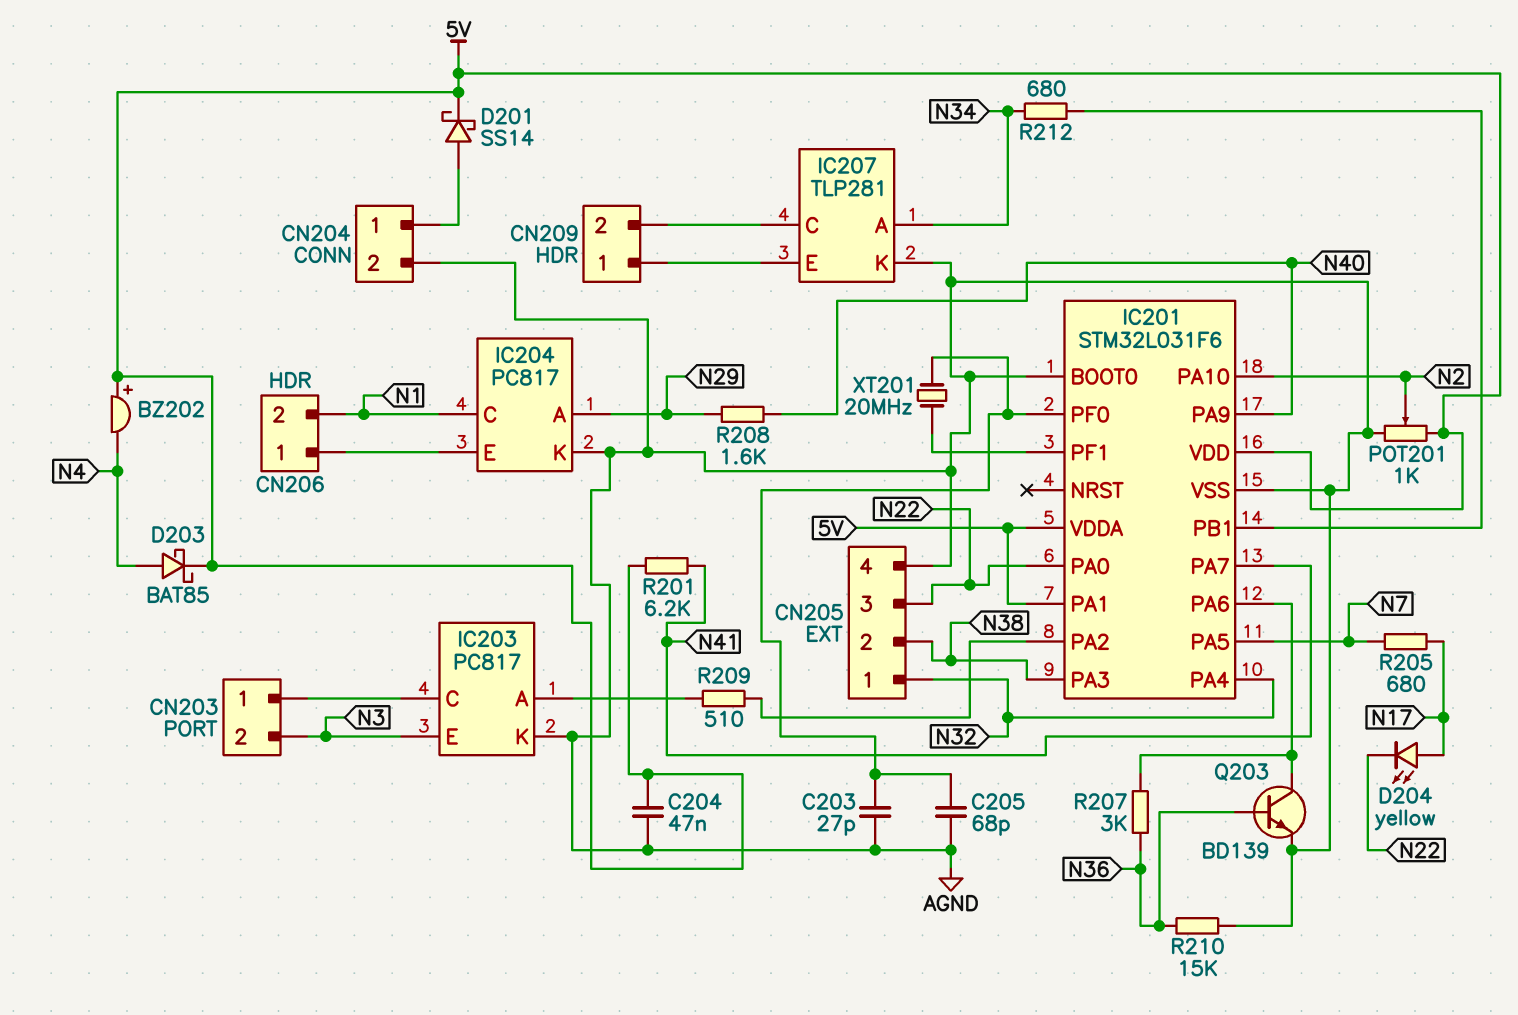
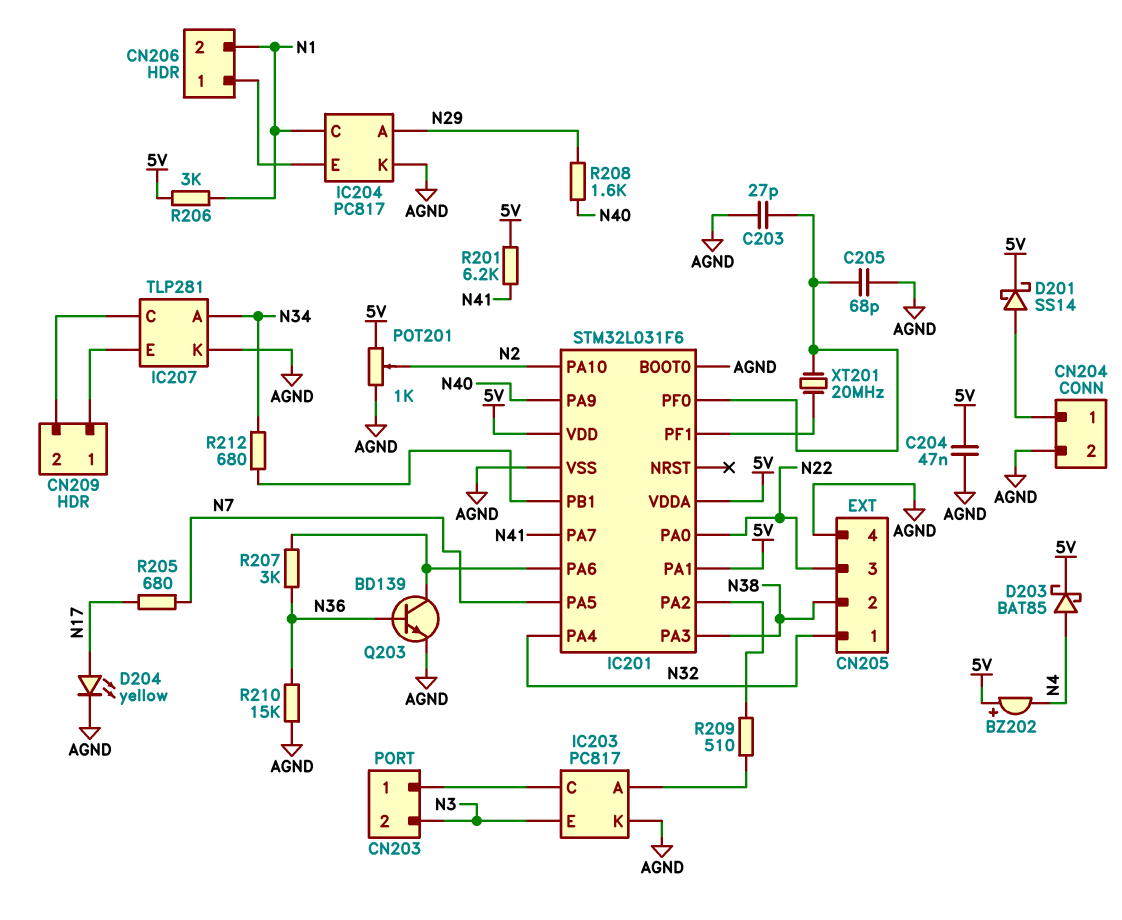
D204: LED yellow (A N17, K N22) -> LED yellow (A N17, K AGND)
R206: none -> 3k (5V, N1)

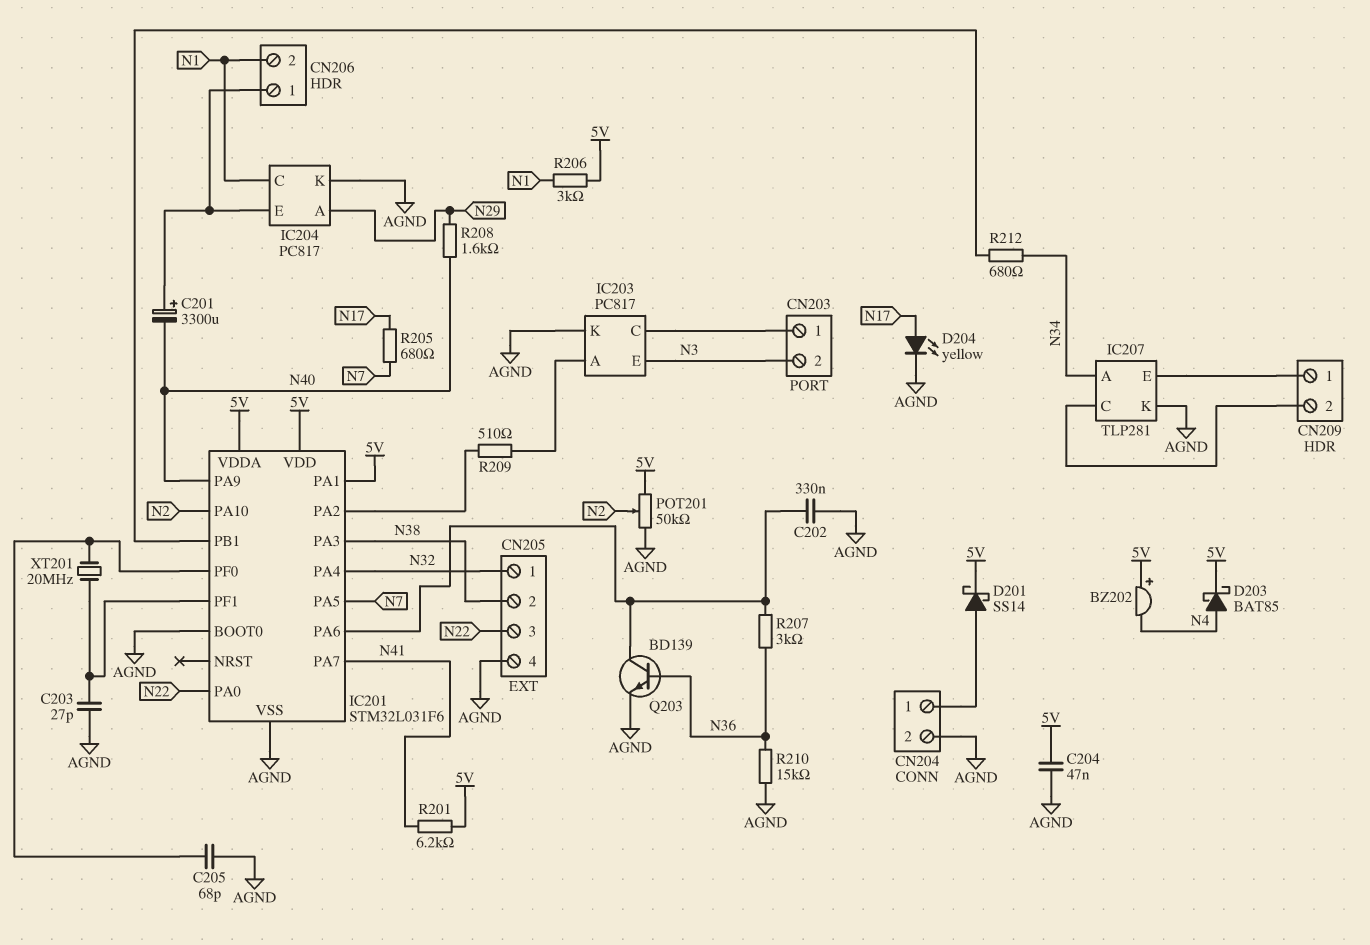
C201: none -> 3300uF (plus CN206/1, minus N40)
C202: none -> 330nF (AGND, IC201/PA6)
C203: 27pF (AGND, IC201/PF0) -> 27pF (AGND, IC201/PF1)
POT201: 1k (5V, AGND, wiper N2) -> 50k (5V, AGND, wiper N2)

